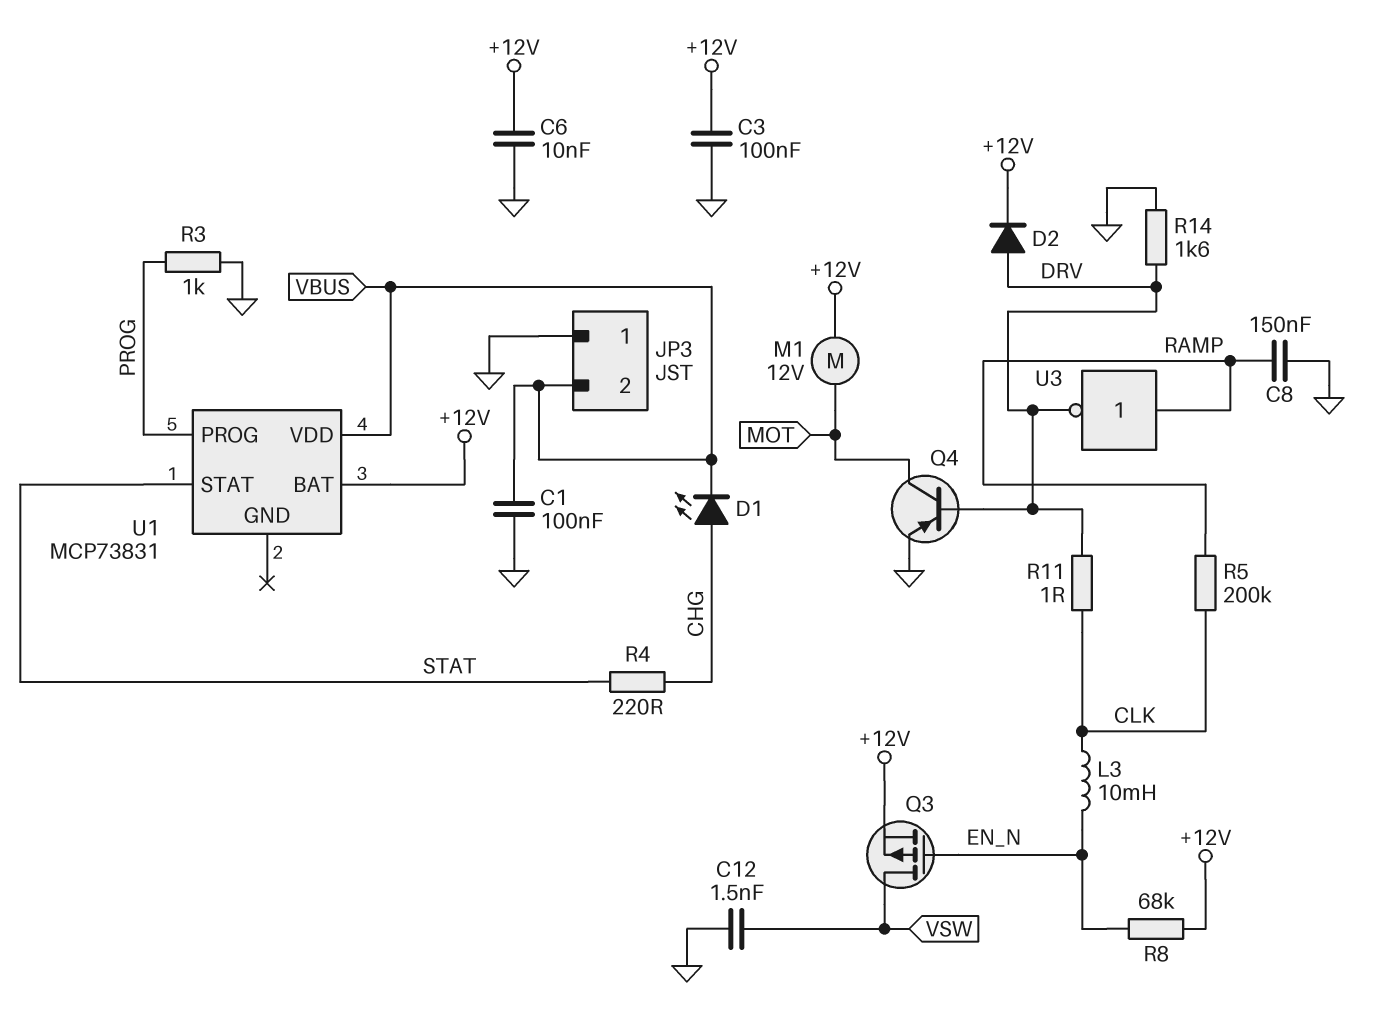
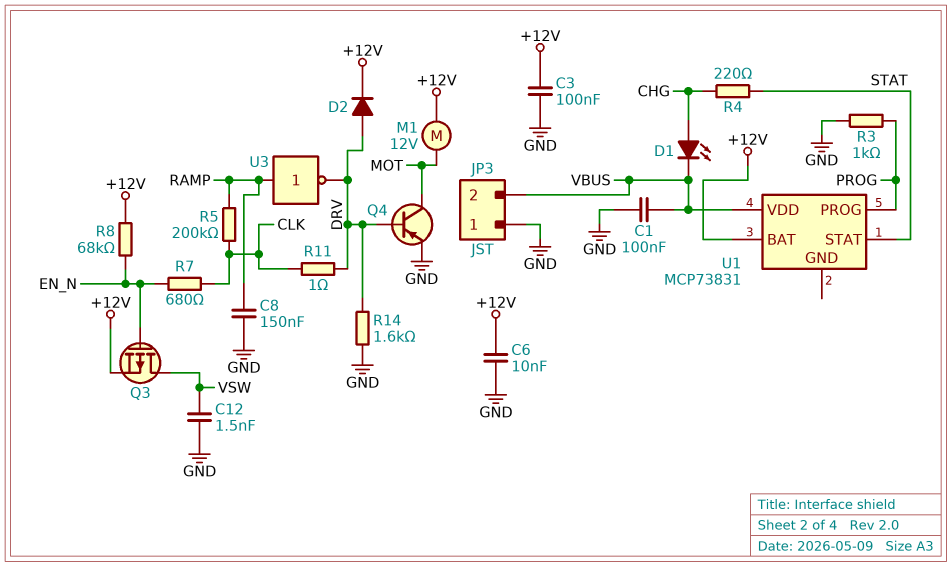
L3: 10mH (CLK, EN_N) -> none
R7: none -> 680 (CLK, EN_N)

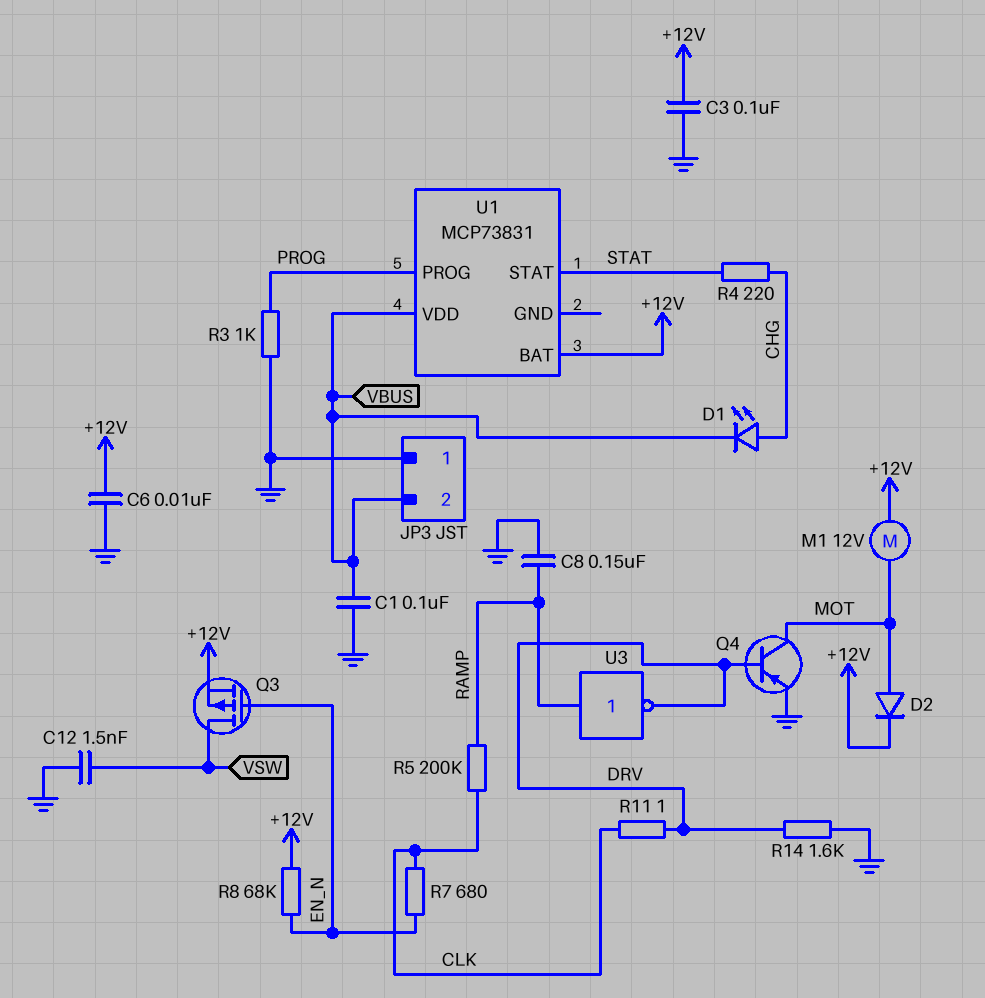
D2: diode (A DRV, K +12V) -> diode (A MOT, K +12V)

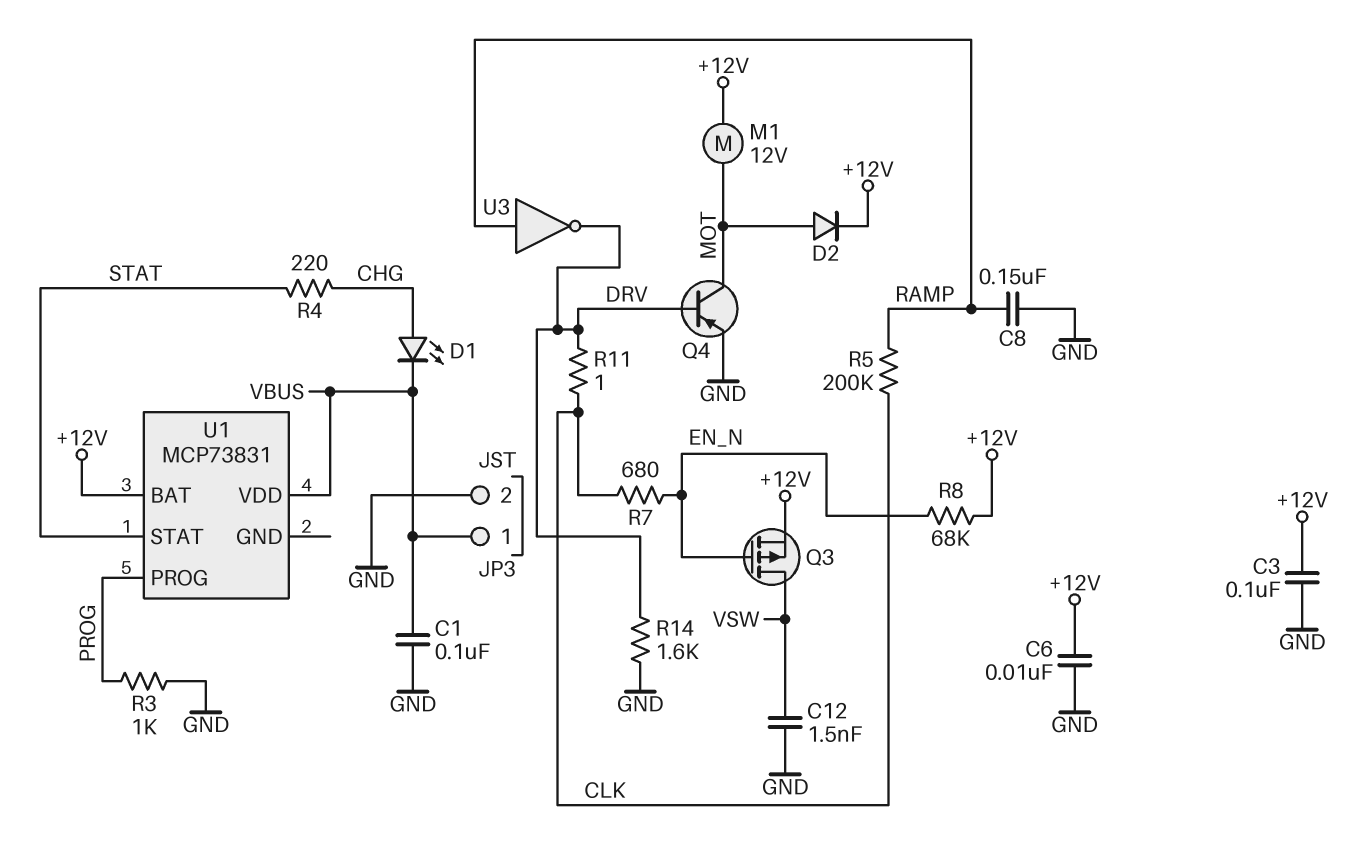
JP3 pin 1: GND -> VBUS
JP3 pin 2: VBUS -> GND

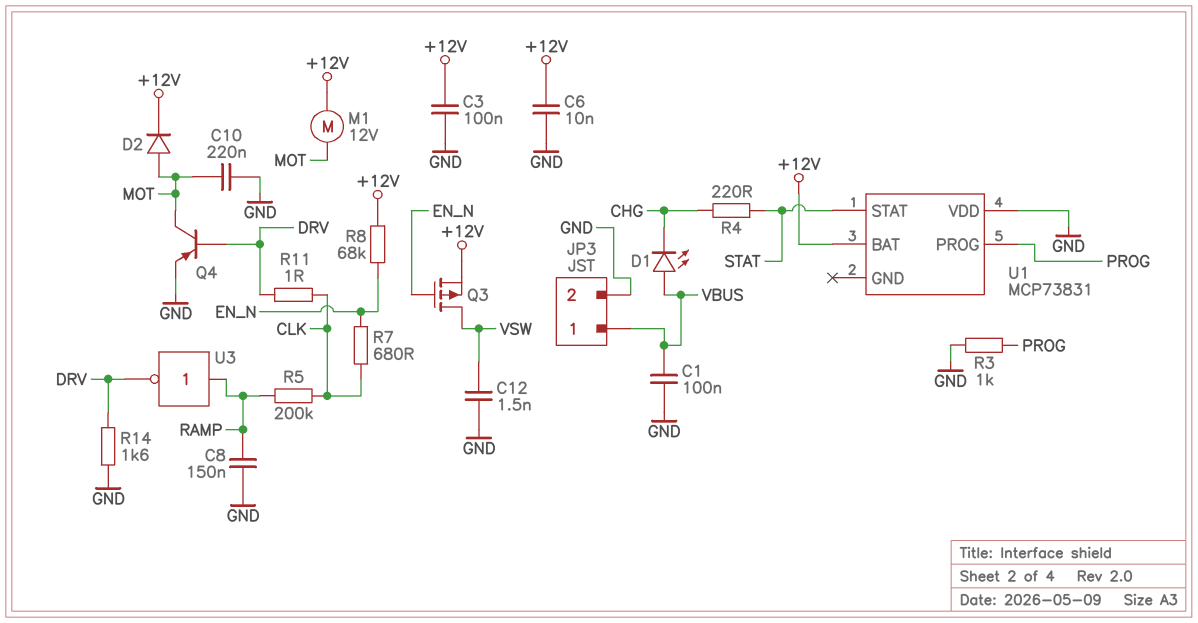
C10: none -> 220nF (GND, MOT)
D1: LED (A CHG, K VBUS) -> LED (A VBUS, K CHG)
U1 pin VDD: VBUS -> GND

